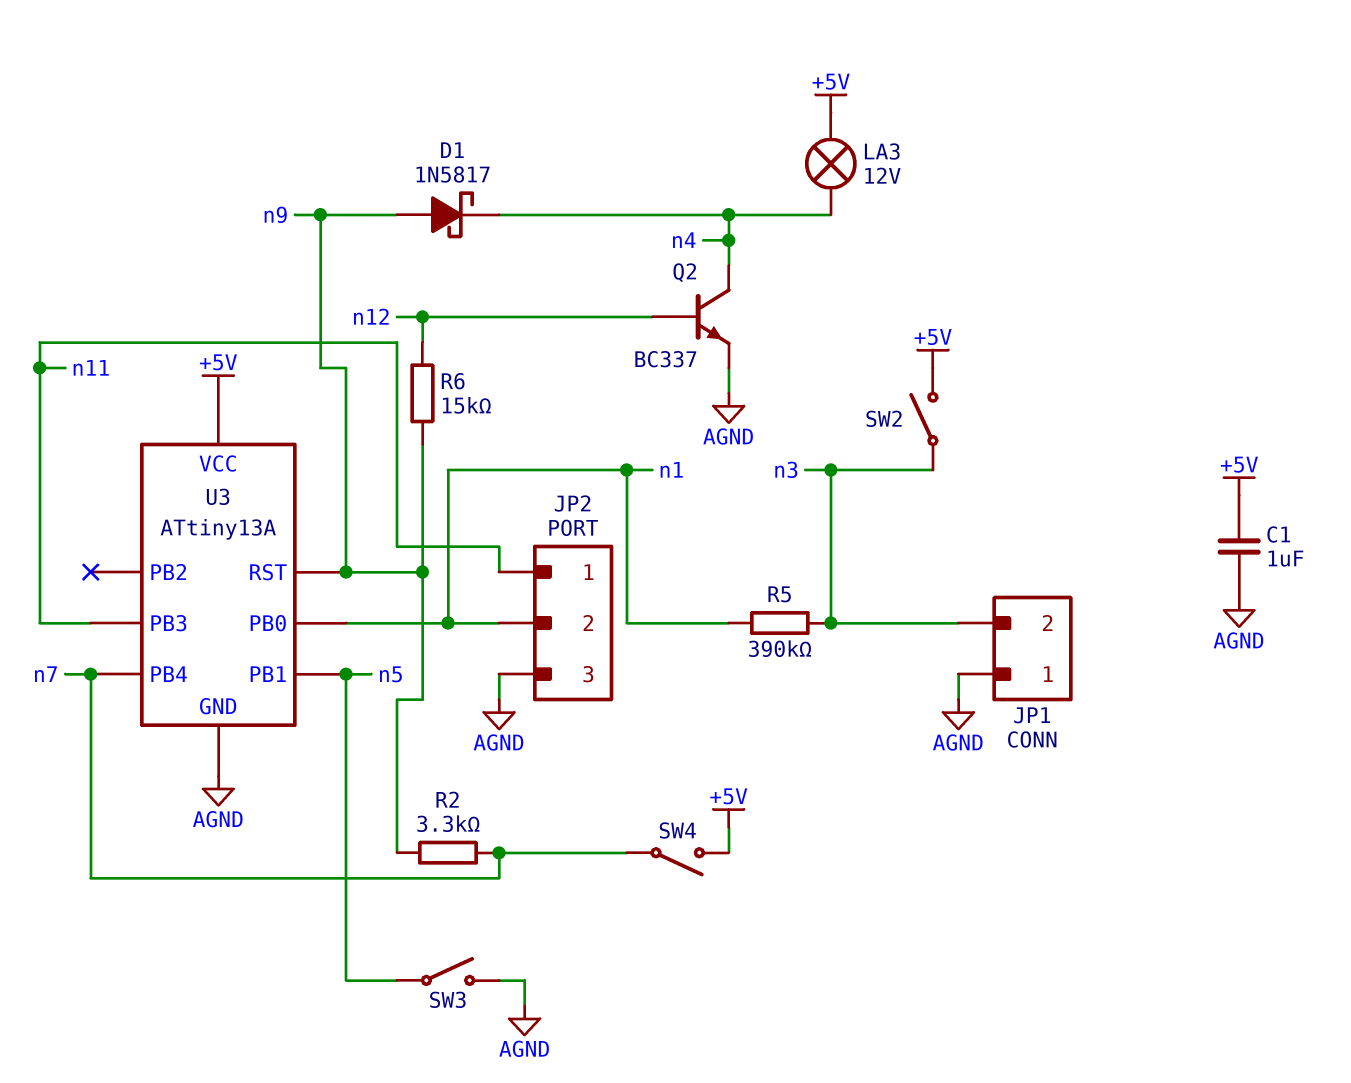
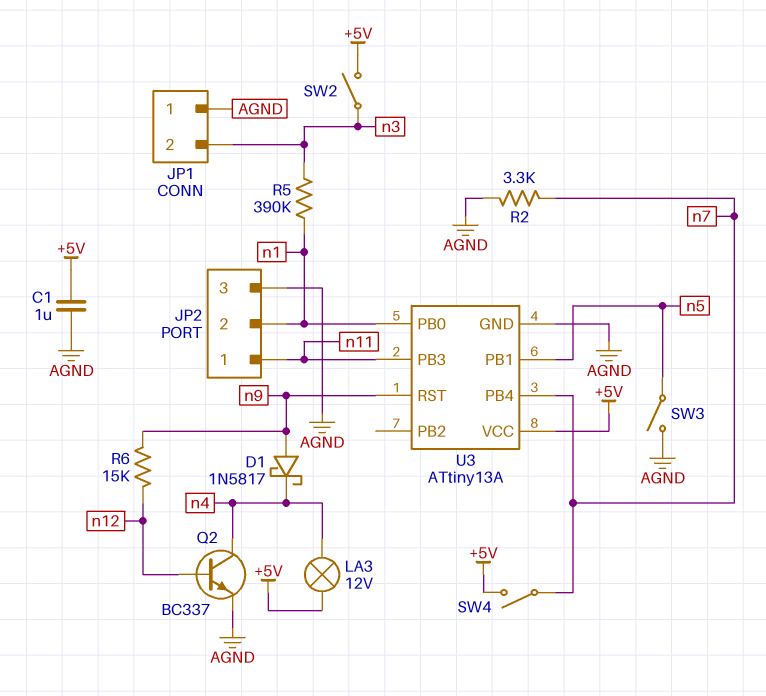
R2: 3.3k (n7, n9) -> 3.3k (AGND, n7)

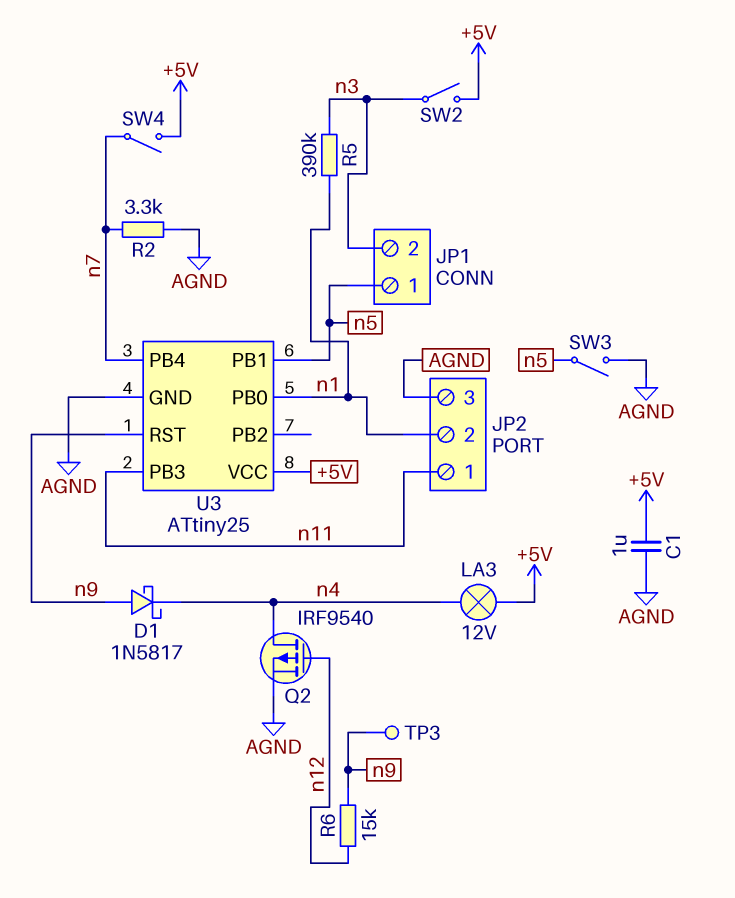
JP1 pin 1: AGND -> n5
Q2: NPN BC337 (B n12, C n4, E AGND) -> PMOS IRF9540 (G n12, D n4, S AGND)
TP3: none -> test point (n9)
U3: ATtiny13A -> ATtiny25

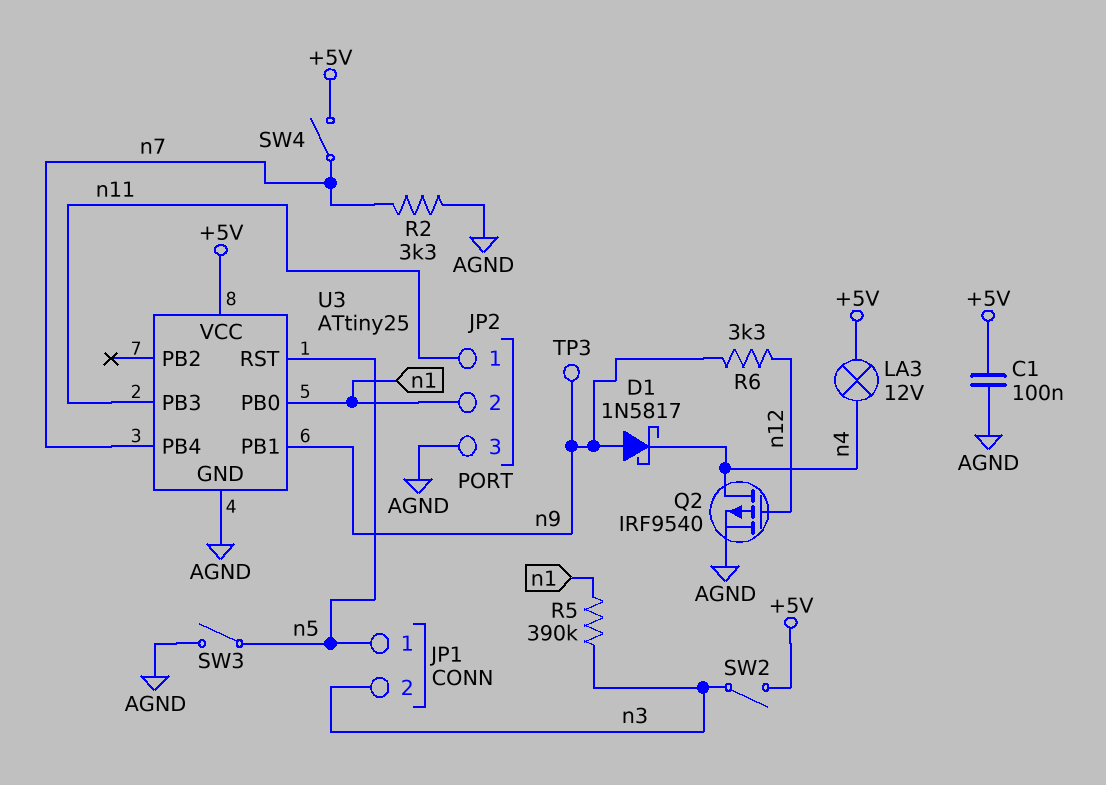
C1: 1uF (+5V, AGND) -> 100nF (+5V, AGND)
R6: 15k (n9, n12) -> 3.3k (n9, n12)
U3 pin PB1: n5 -> n9
U3 pin RST: n9 -> n5

